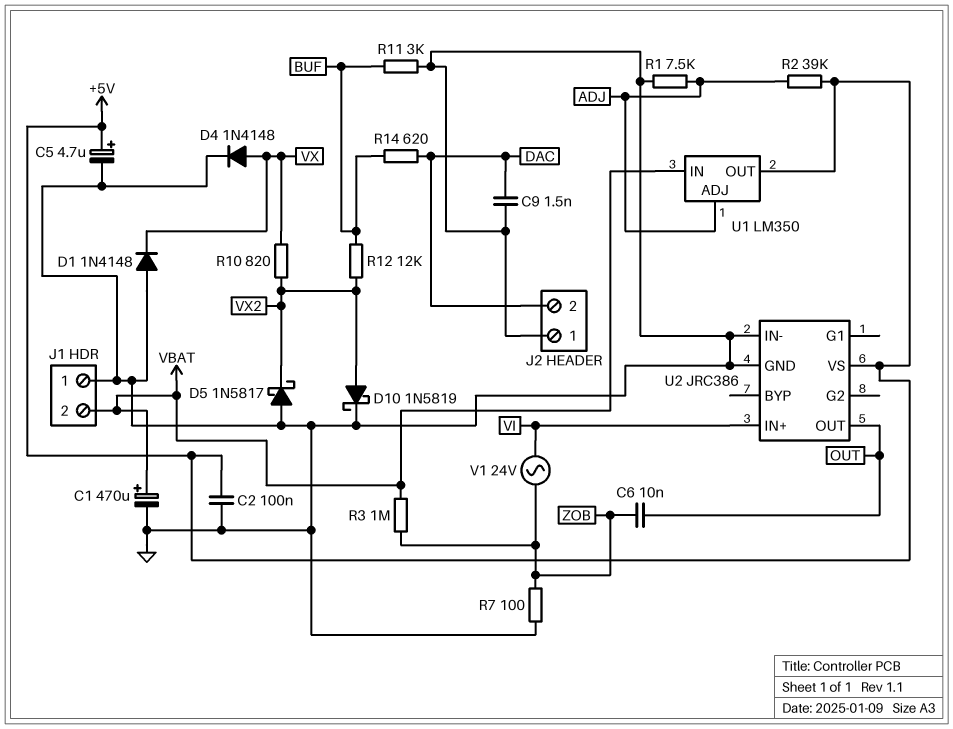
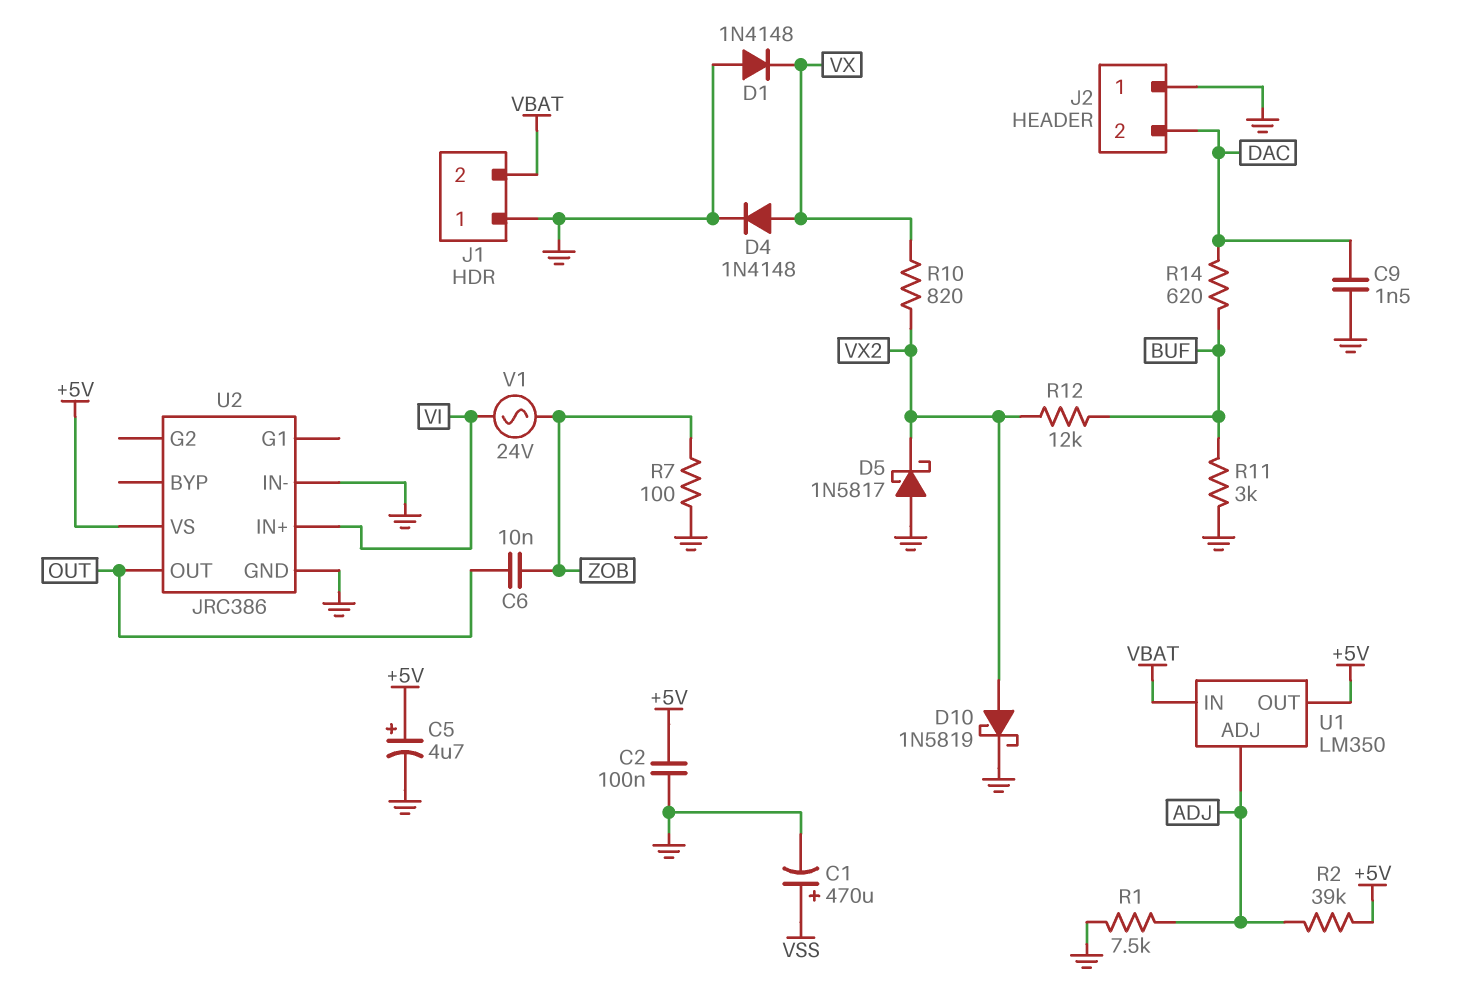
C1: 470uF (plus VBAT, minus GND) -> 470uF (plus VSS, minus GND)
R3: 1M (VBAT, ZOB) -> none

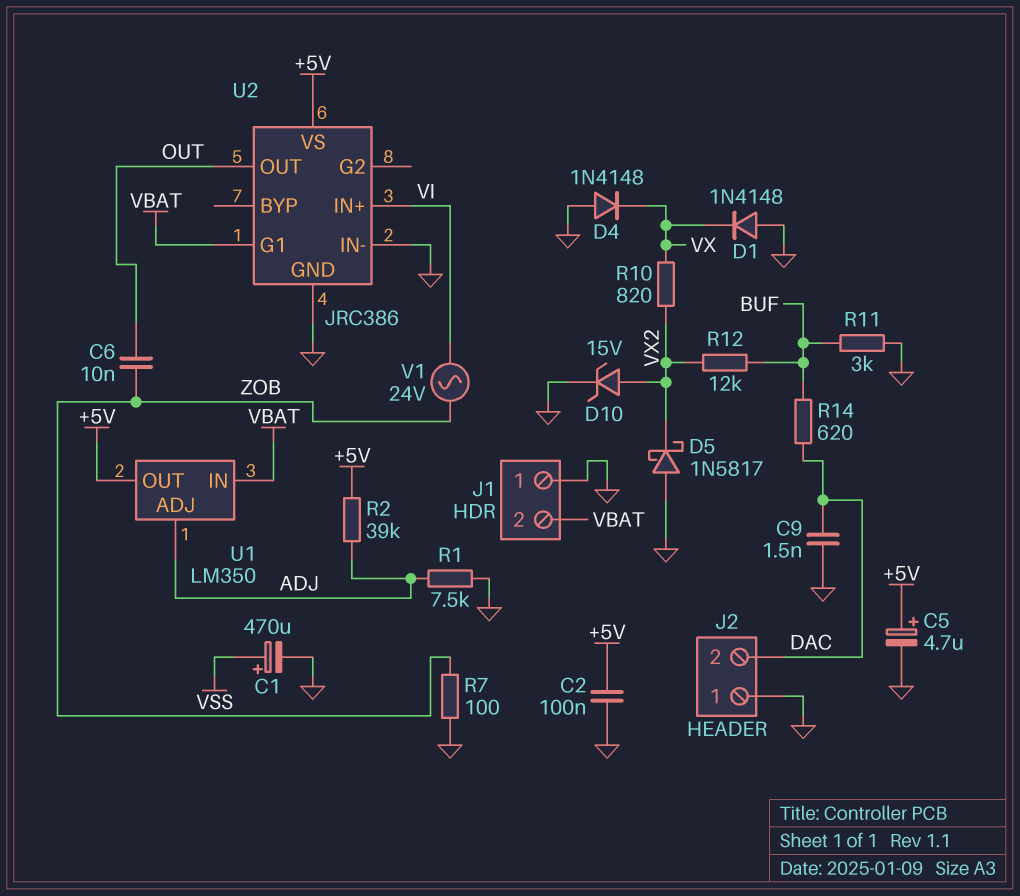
D4: diode 1N4148 (A VX, K GND) -> diode 1N4148 (A GND, K VX)
D10: schottky 1N5819 (A VX2, K GND) -> zener 15V (A VX2, K GND)
U2 pin G1: none -> VBAT

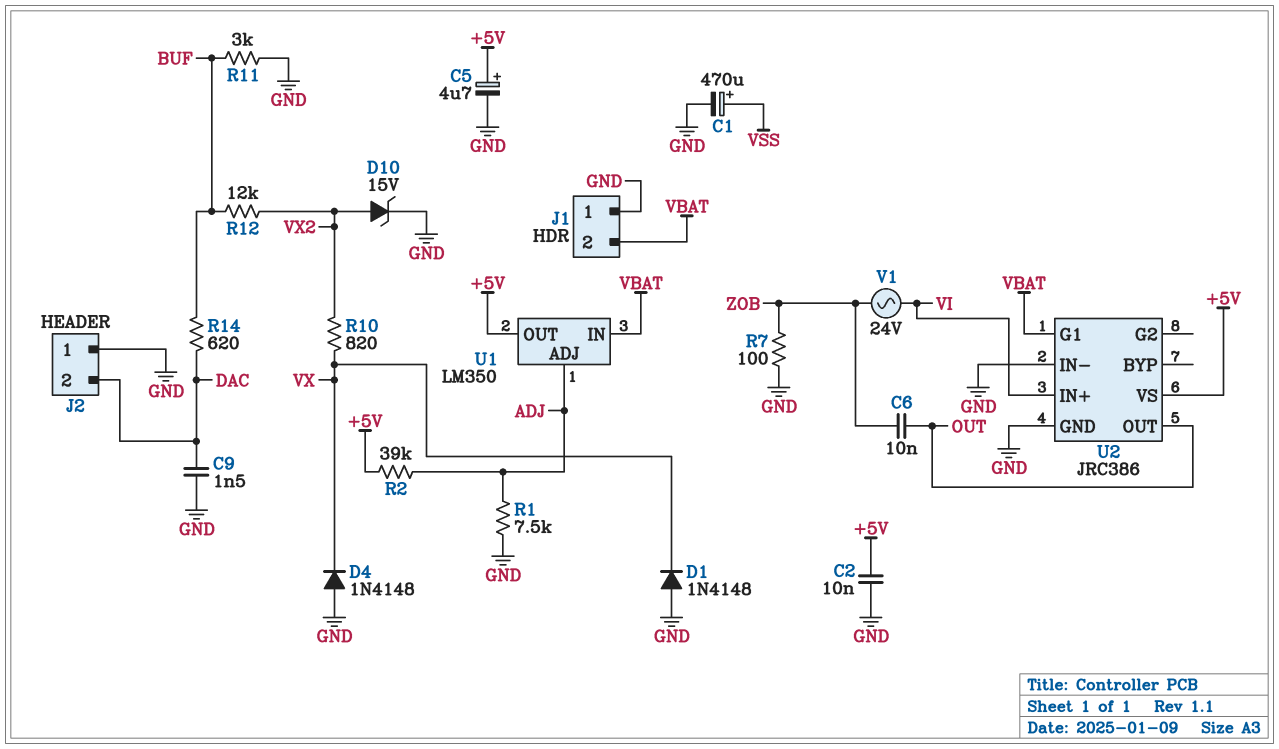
C2: 100nF (+5V, GND) -> 10nF (+5V, GND)
D5: schottky 1N5817 (A GND, K VX2) -> none

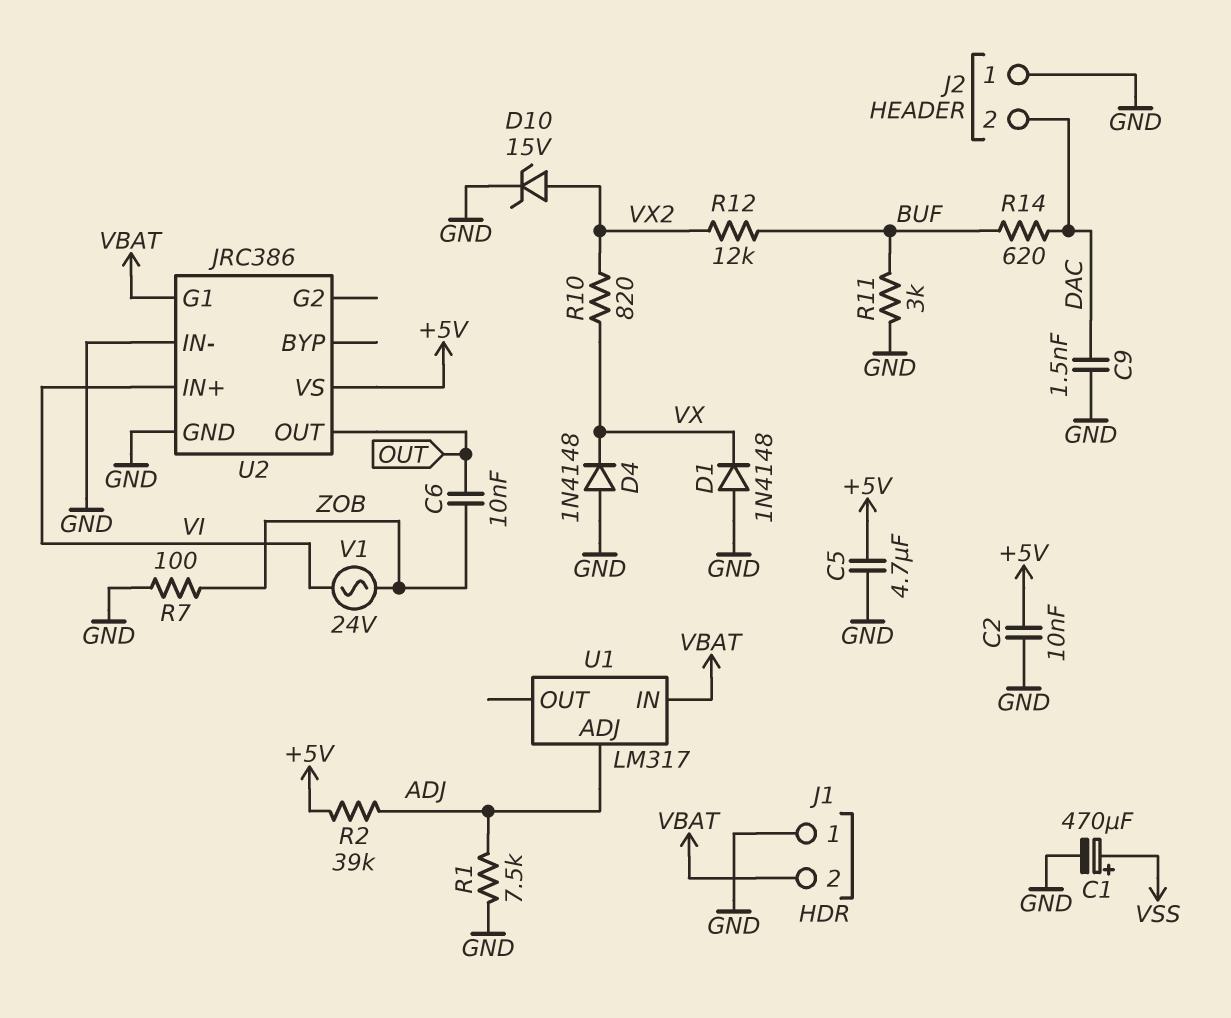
C5: 4.7uF (plus +5V, minus GND) -> 4.7uF (+5V, GND)
U1: LM350 -> LM317
U1 pin OUT: +5V -> none

